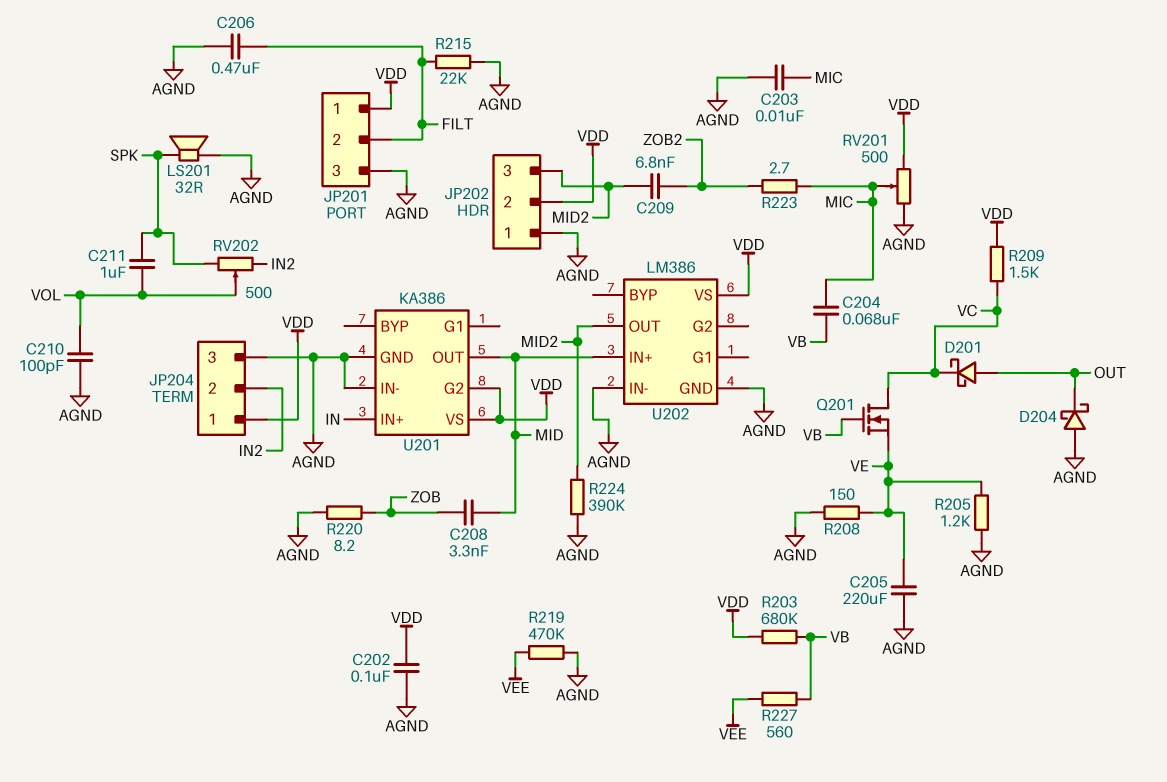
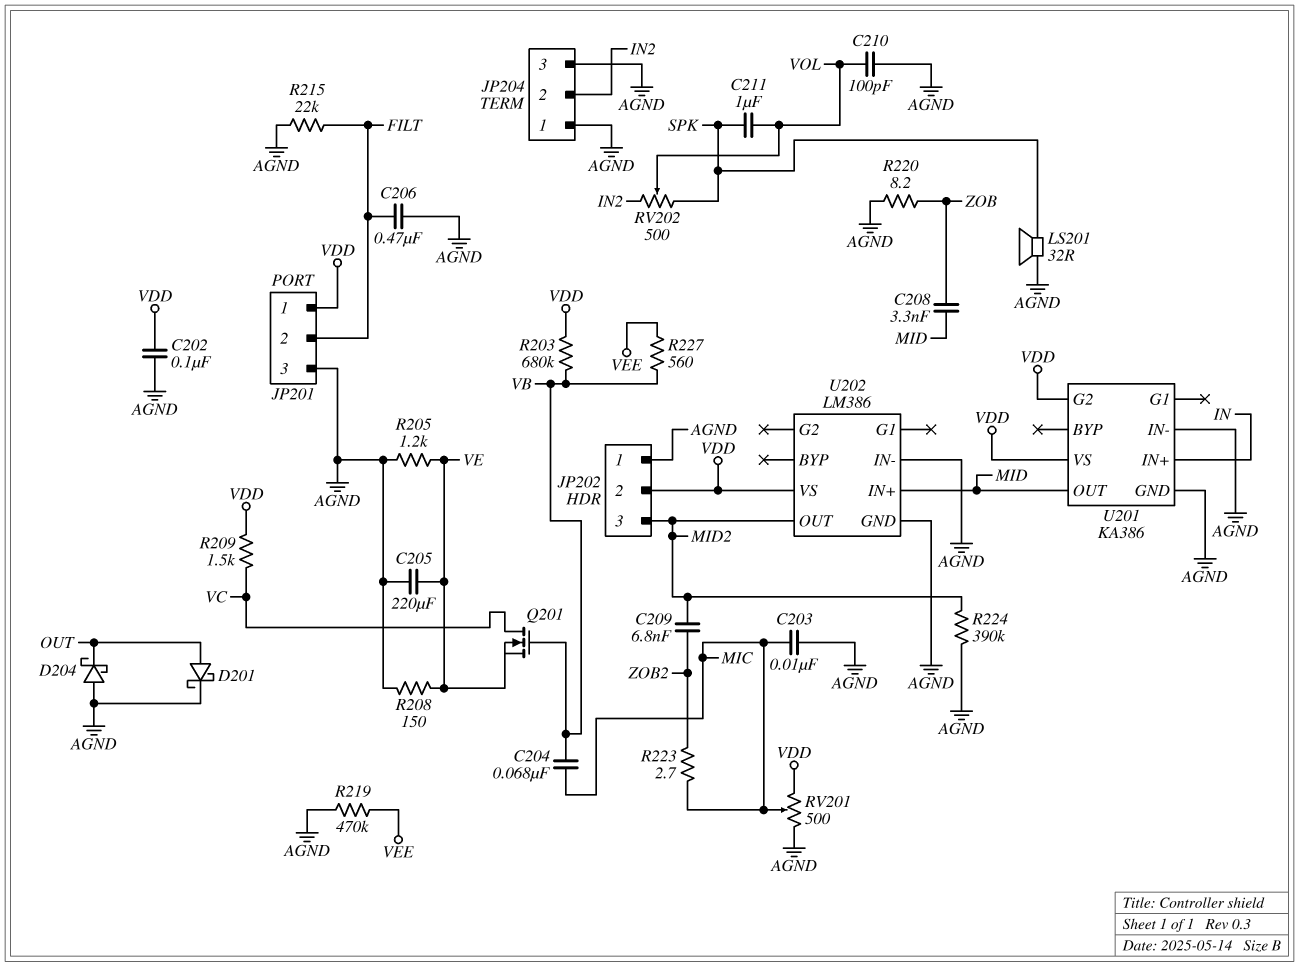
D201: schottky (A OUT, K VC) -> schottky (A OUT, K AGND)
JP204 pin 1: VDD -> AGND

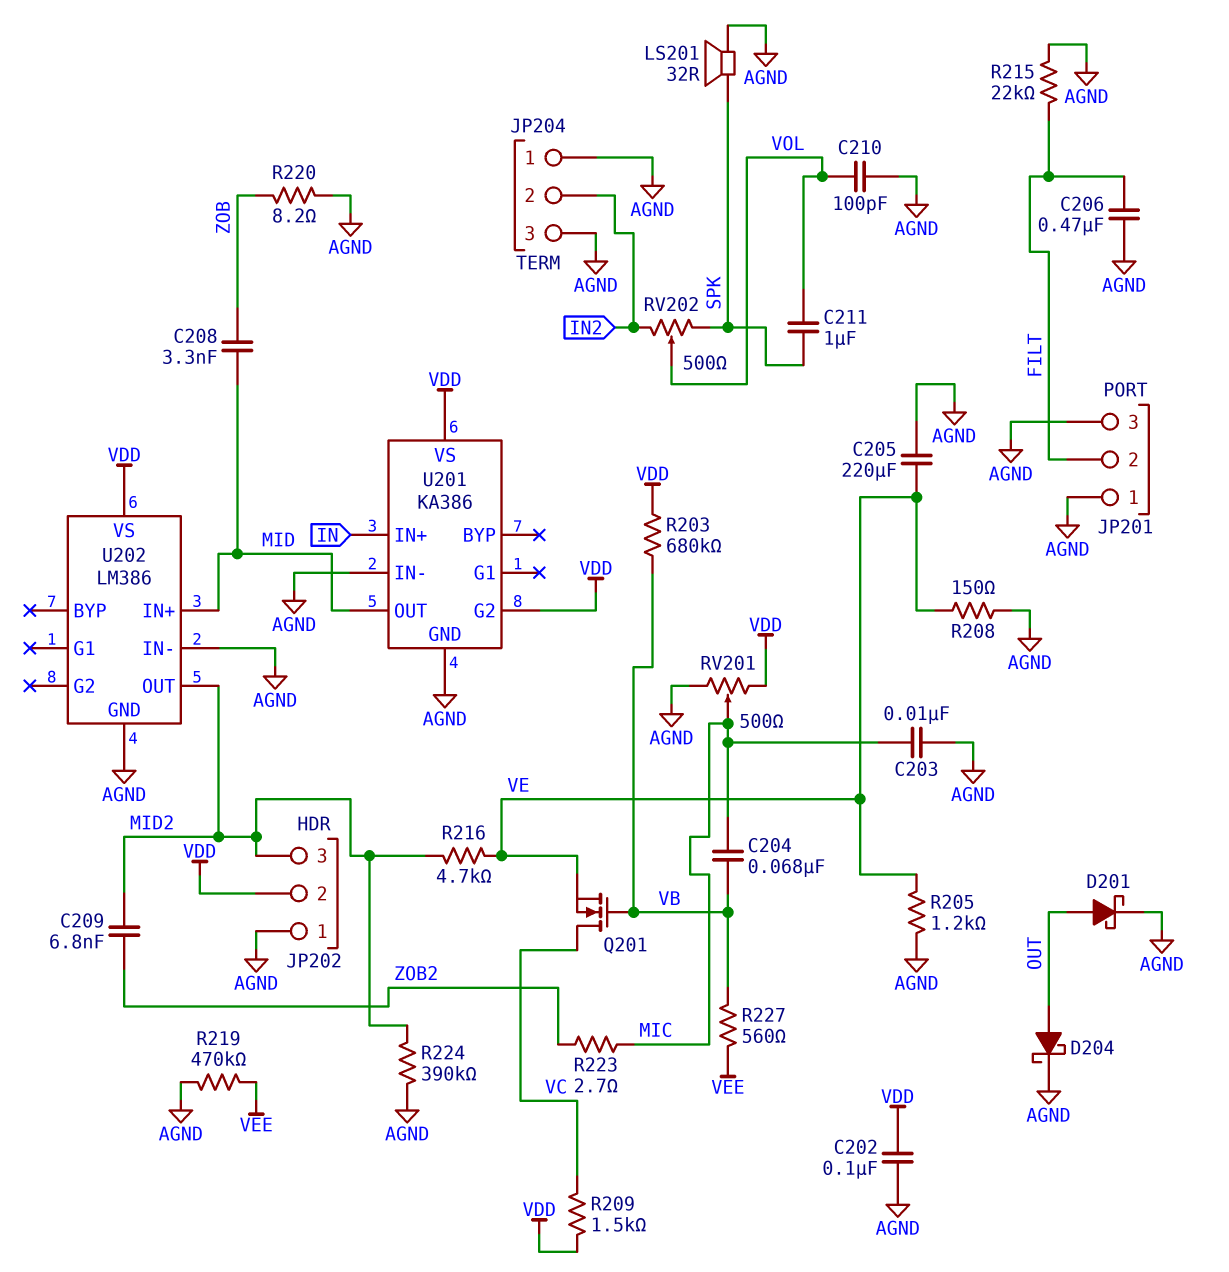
D204: schottky (A AGND, K OUT) -> schottky (A OUT, K AGND)
JP201 pin 1: VDD -> AGND
R216: none -> 4.7k (MID2, VE)

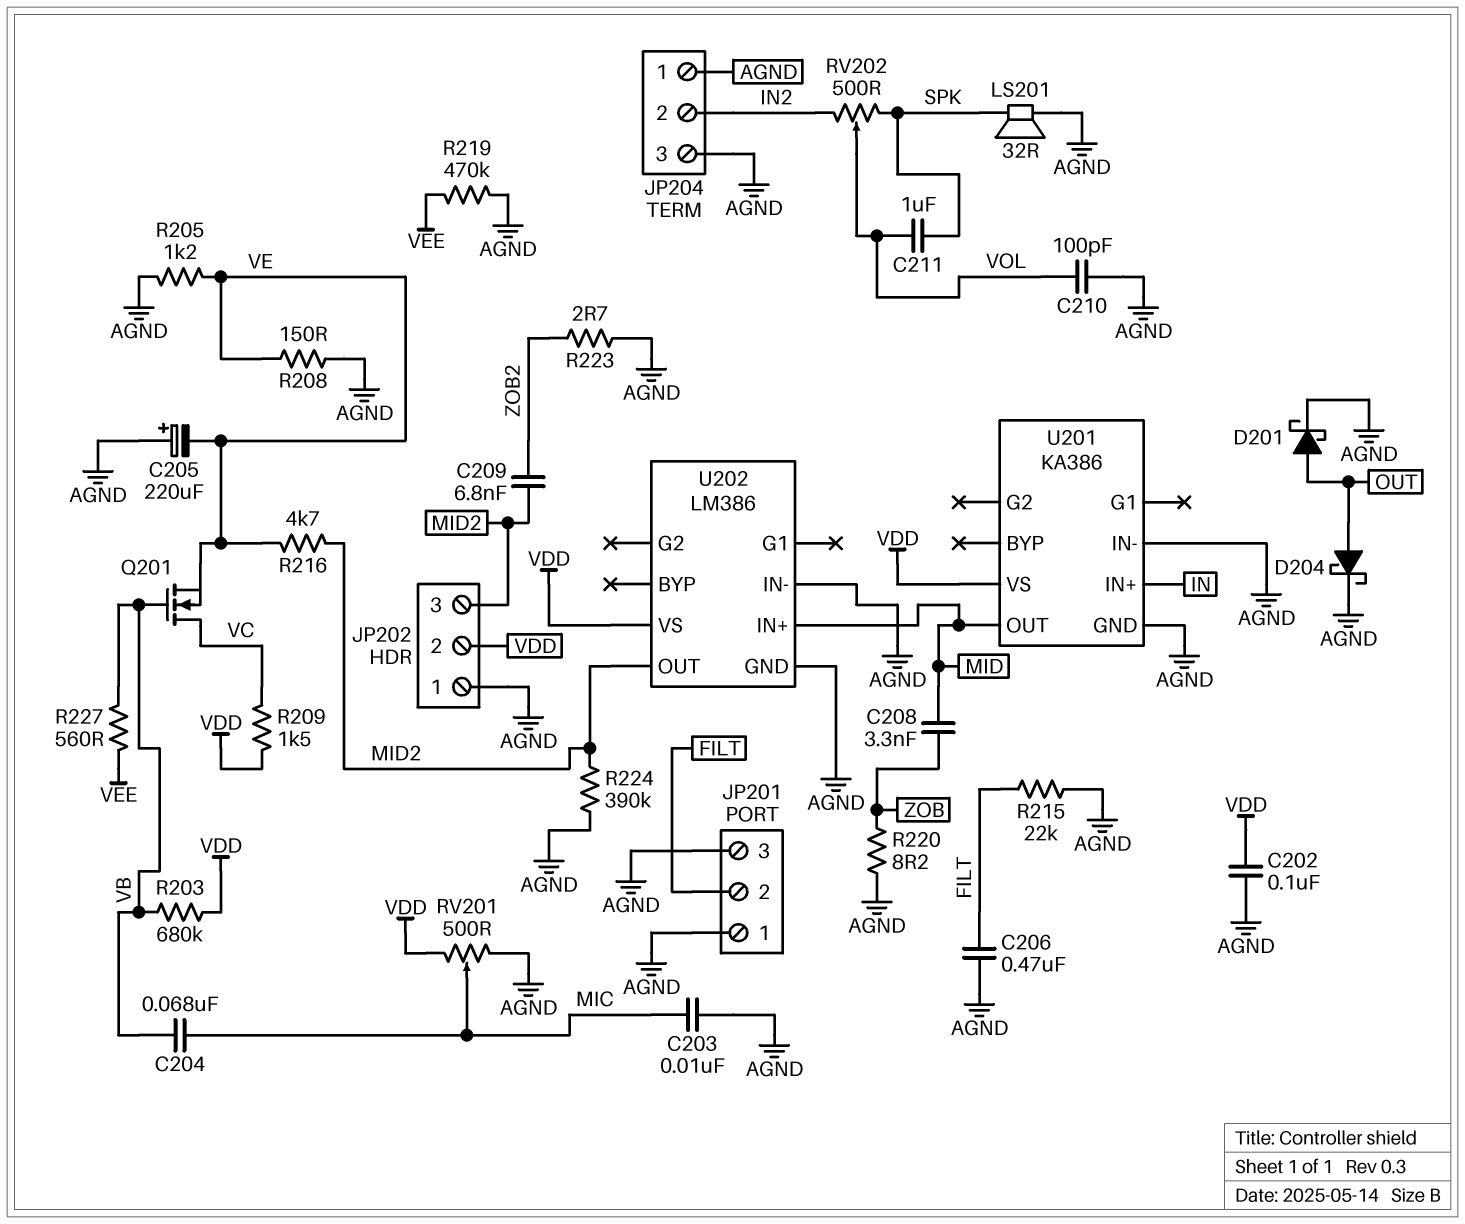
C205: 220uF (AGND, VE) -> 220uF (plus AGND, minus VE)
R223: 2.7 (MIC, ZOB2) -> 2.7 (AGND, ZOB2)
U201 pin G2: VDD -> none

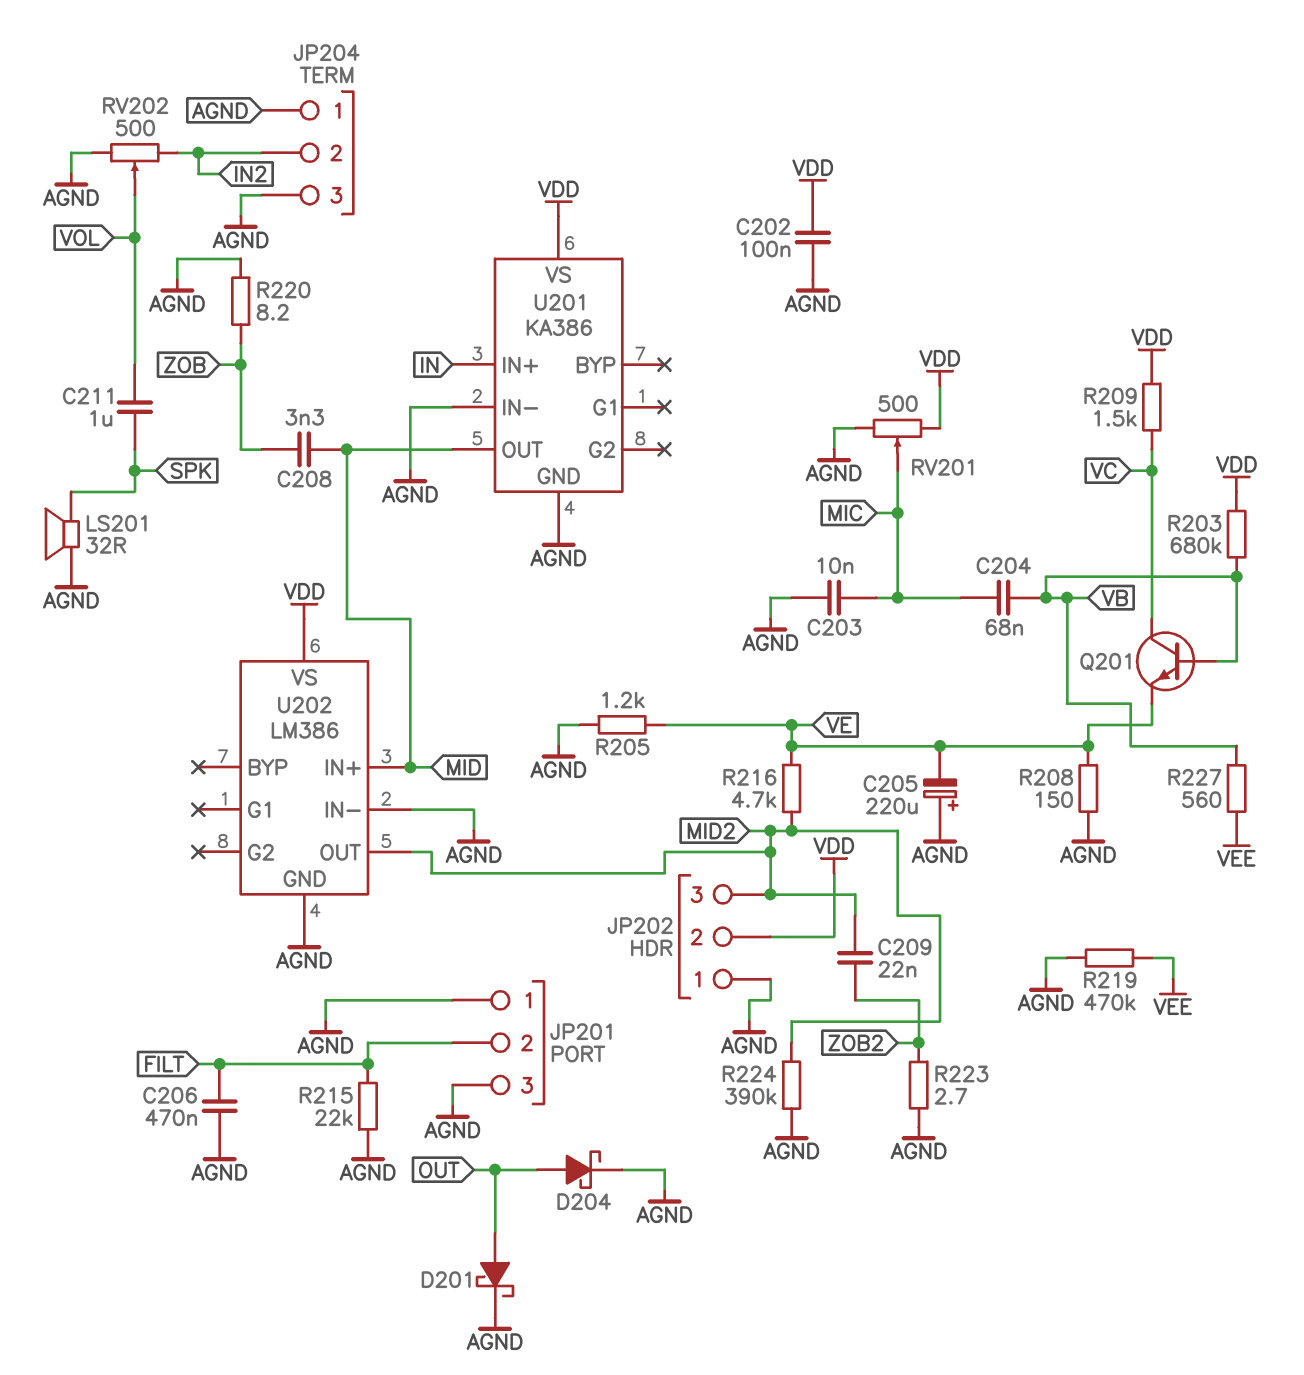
C209: 6.8nF (MID2, ZOB2) -> 22nF (MID2, ZOB2)
C210: 100pF (AGND, VOL) -> none
Q201: NMOS (G VB, D VC, S VE) -> NPN (B VB, C VC, E VE)
RV202: 500 (IN2, SPK, wiper VOL) -> 500 (AGND, IN2, wiper VOL)

